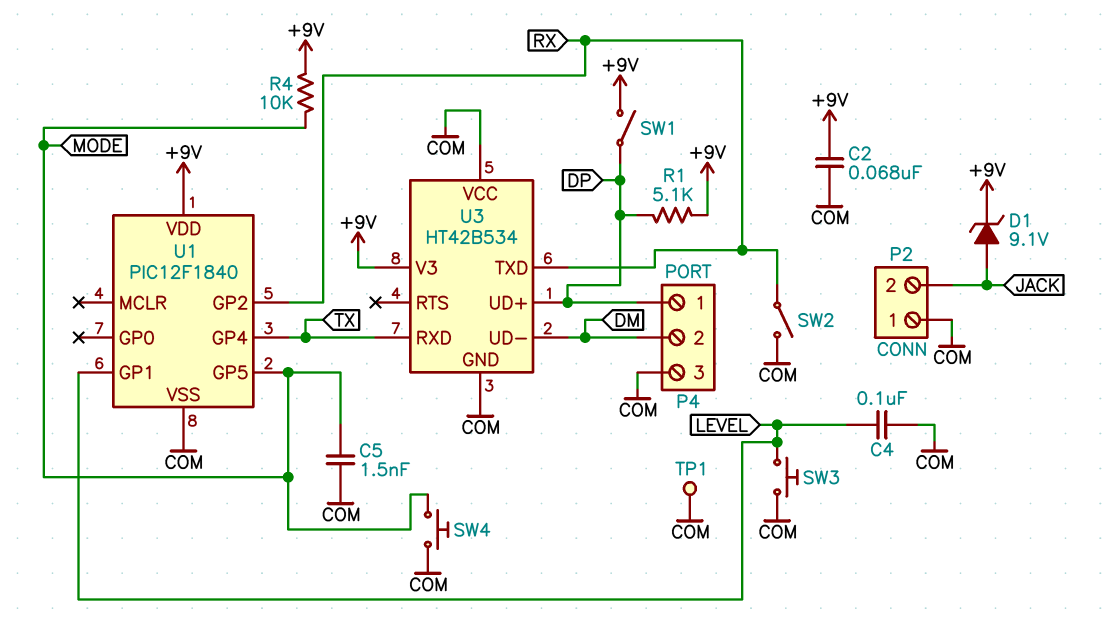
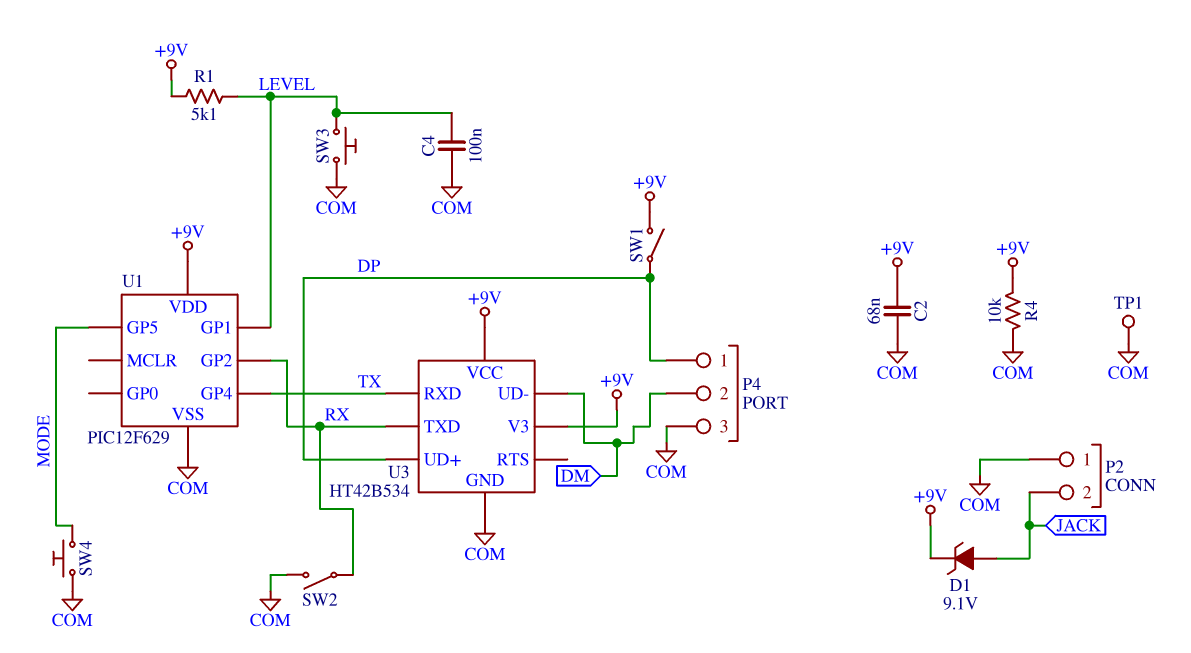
C5: 1.5nF (COM, MODE) -> none
R1: 5.1k (+9V, DP) -> 5.1k (+9V, LEVEL)
R4: 10k (+9V, MODE) -> 10k (+9V, COM)
U1: PIC12F1840 -> PIC12F629
U3 pin VCC: COM -> +9V

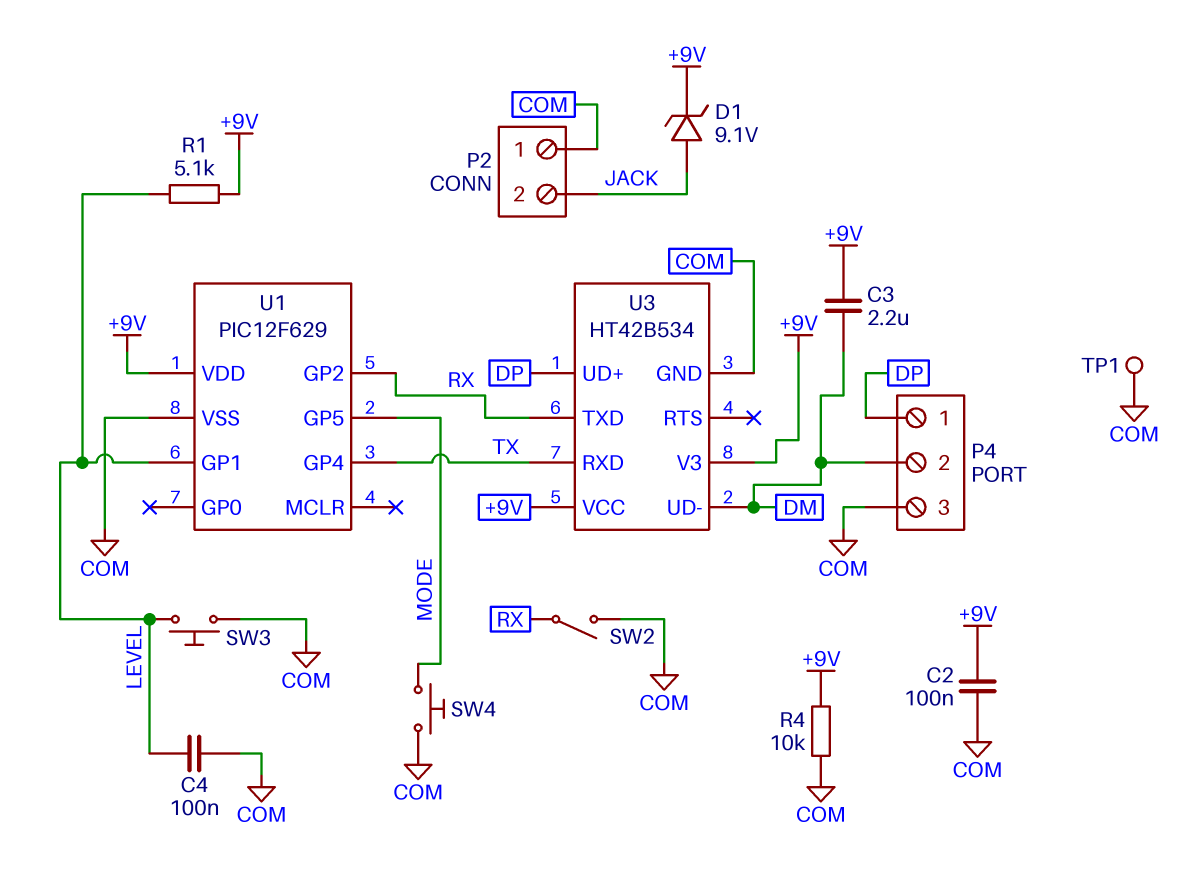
C2: 68nF (+9V, COM) -> 100nF (+9V, COM)
C3: none -> 2.2uF (+9V, DM)
SW1: switch (+9V, DP) -> none

